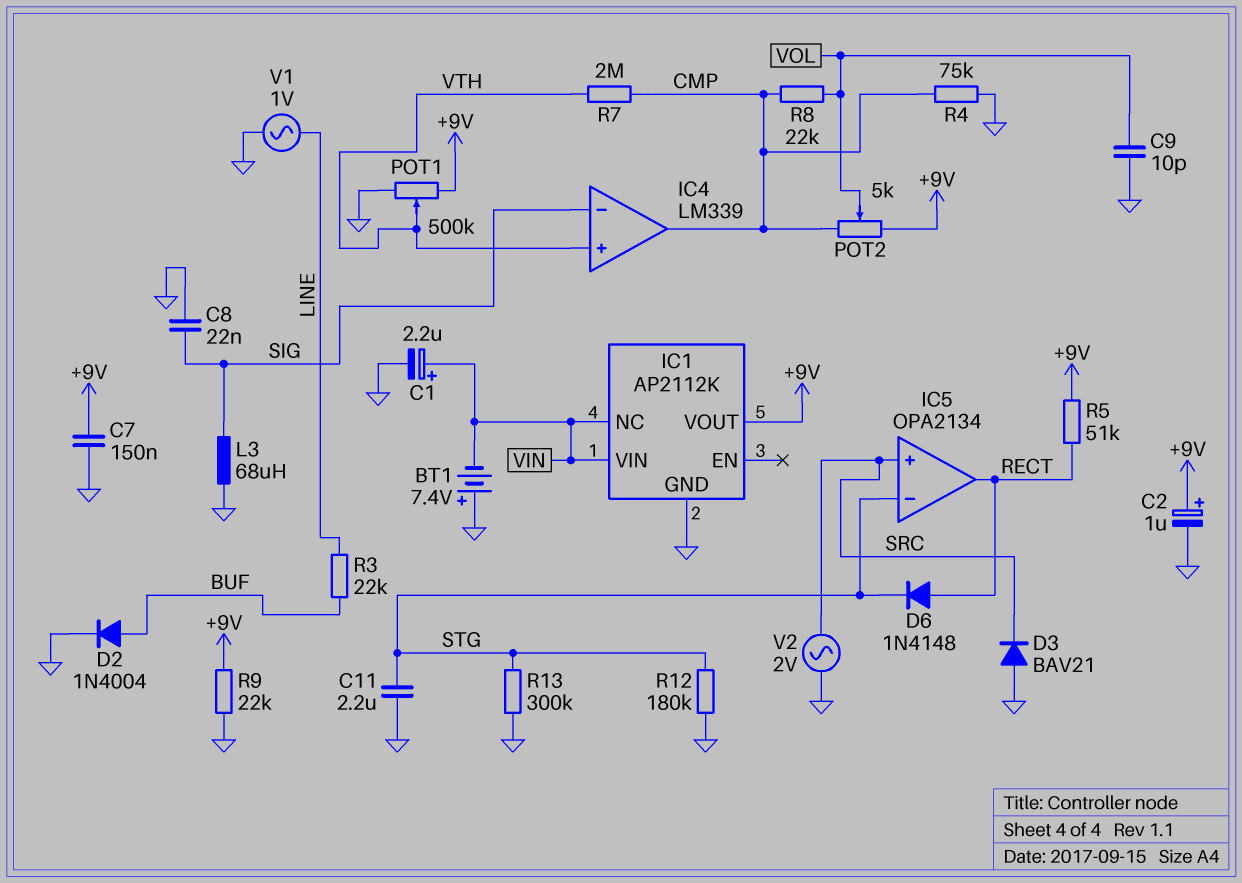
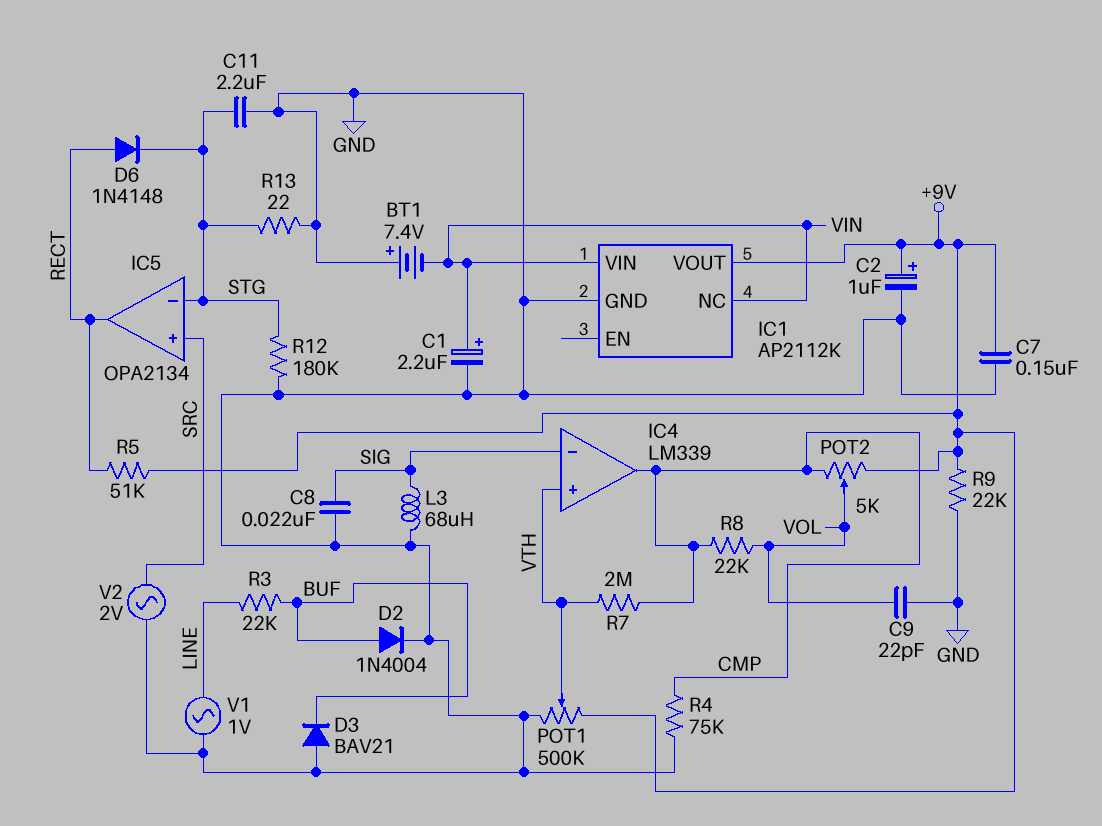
C9: 10pF (GND, VOL) -> 22pF (GND, VOL)
D3: diode BAV21 (A GND, K SRC) -> diode BAV21 (A GND, K BUF)
R13: 300k (GND, STG) -> 22 (GND, STG)

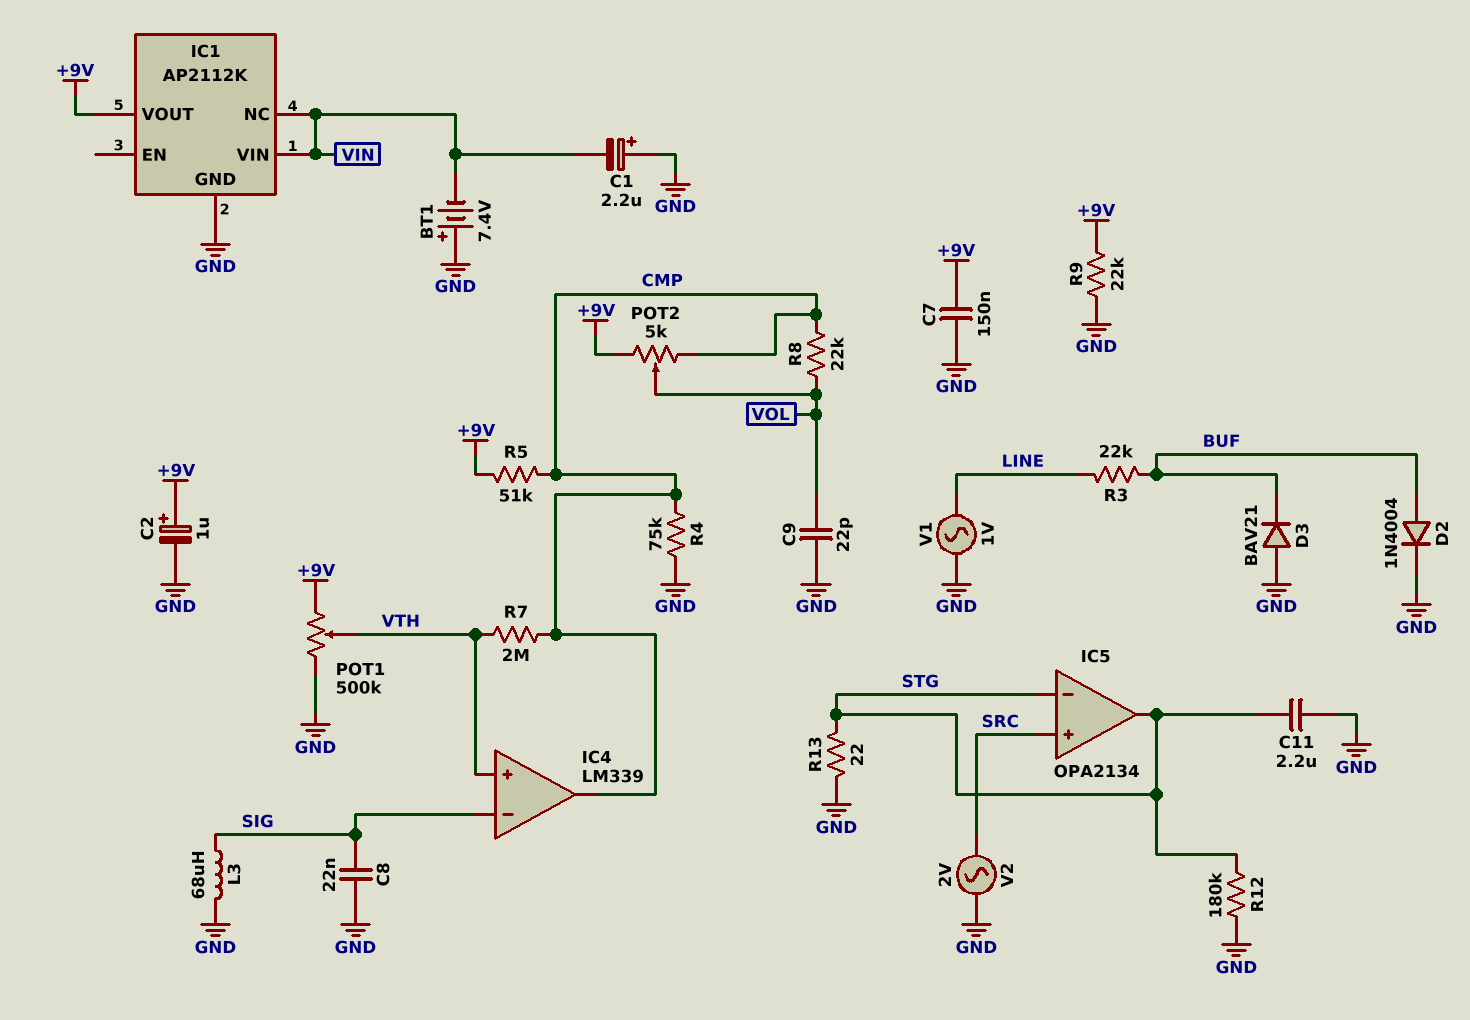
C1: 2.2uF (plus VIN, minus GND) -> 2.2uF (plus GND, minus VIN)
D6: diode 1N4148 (A RECT, K STG) -> none
IC5 pin out: RECT -> STG
R5: 51k (+9V, RECT) -> 51k (+9V, CMP)

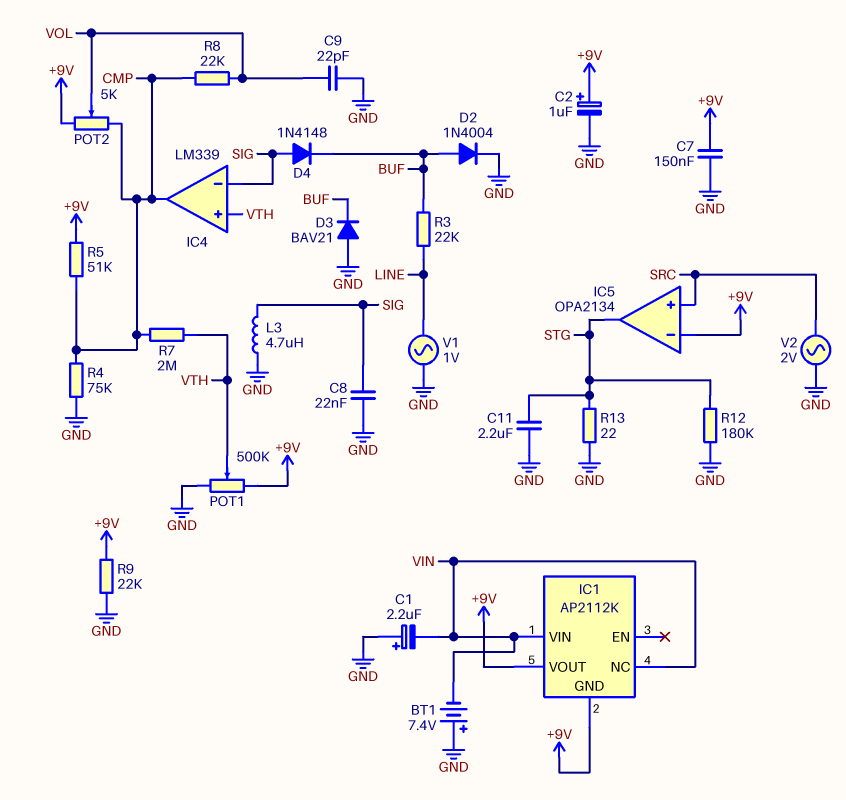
D4: none -> diode 1N4148 (A SIG, K BUF)
IC1 pin GND: GND -> +9V
IC5 pin in-: STG -> +9V
L3: 68uH (GND, SIG) -> 4.7uH (GND, SIG)

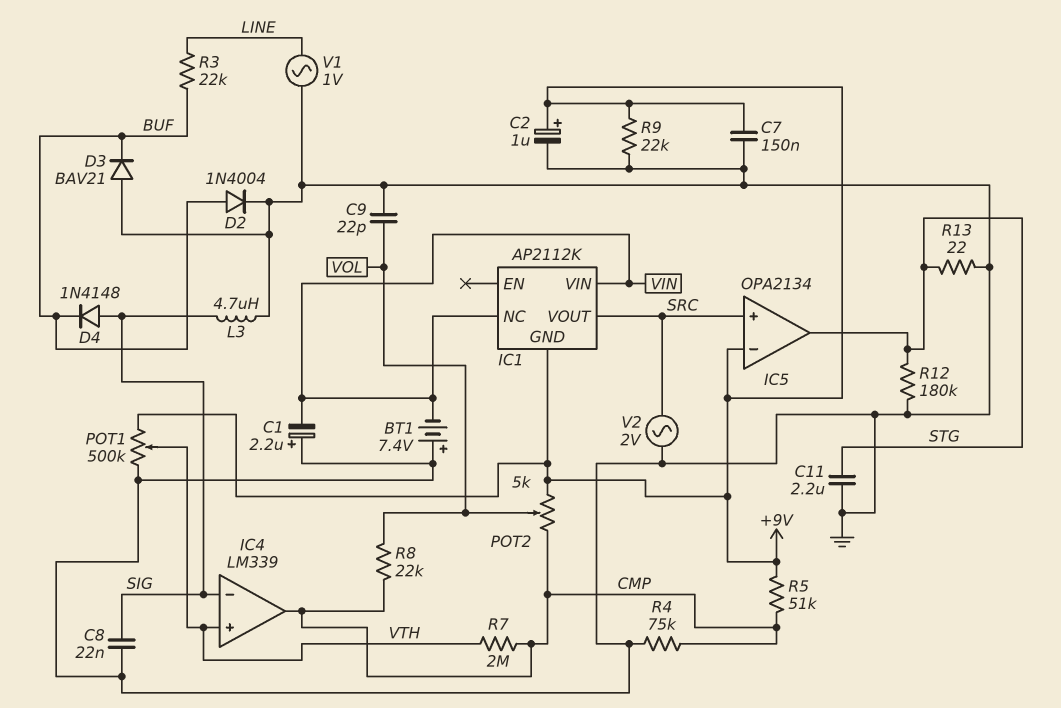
IC1 pin VOUT: +9V -> SRC

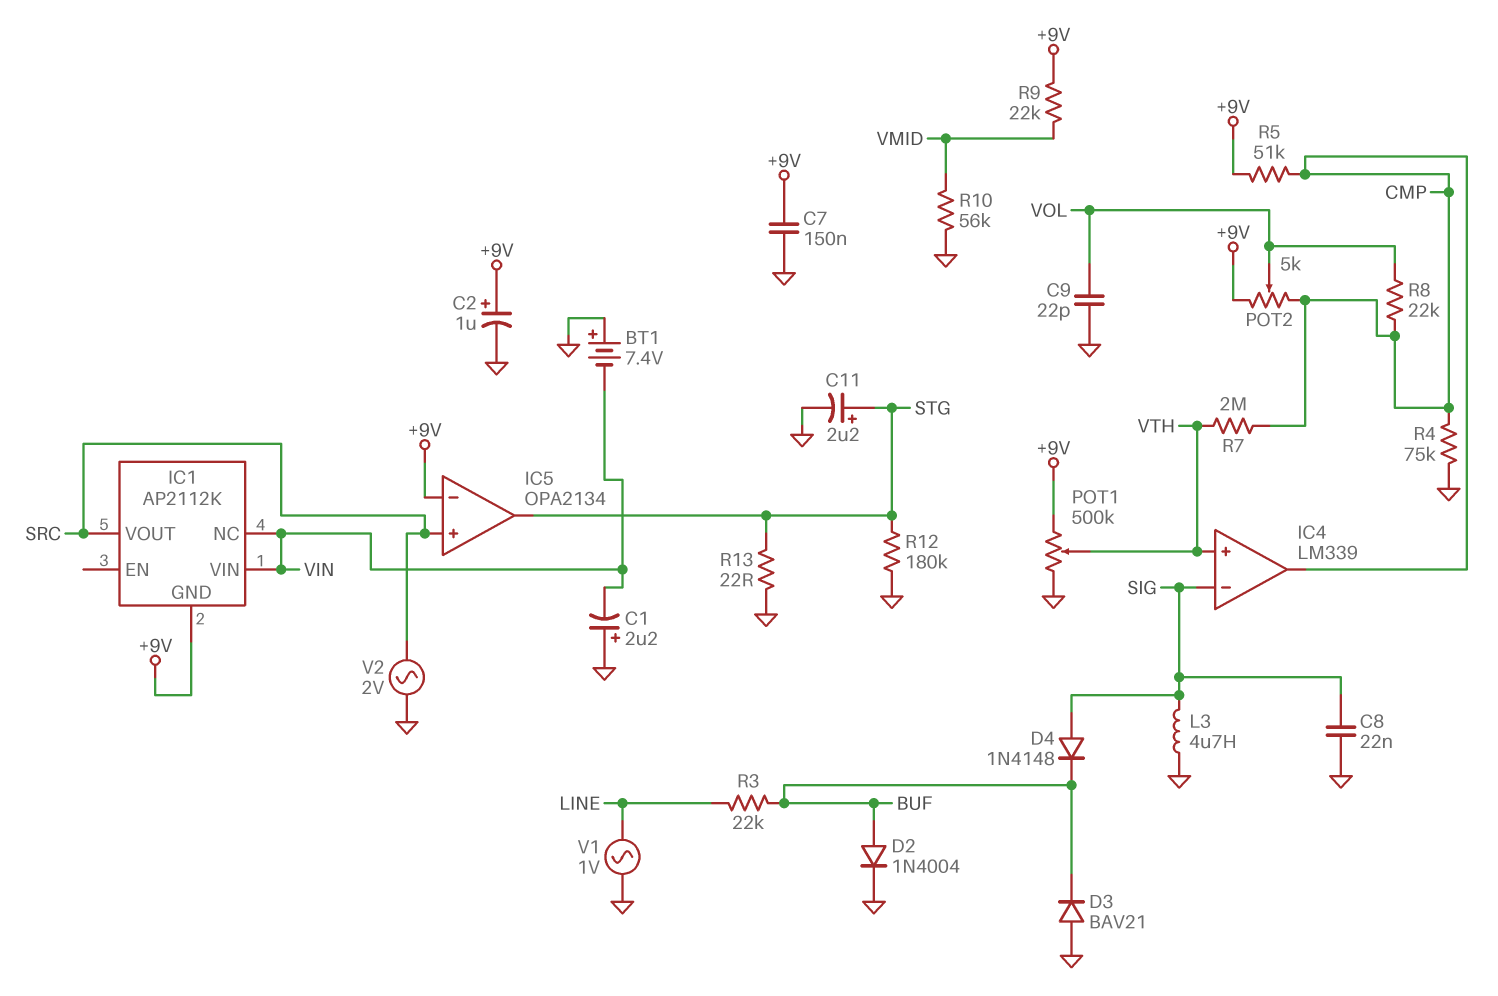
C11: 2.2uF (GND, STG) -> 2.2uF (plus STG, minus GND)
R9: 22k (+9V, GND) -> 22k (+9V, VMID)
R10: none -> 56k (GND, VMID)

